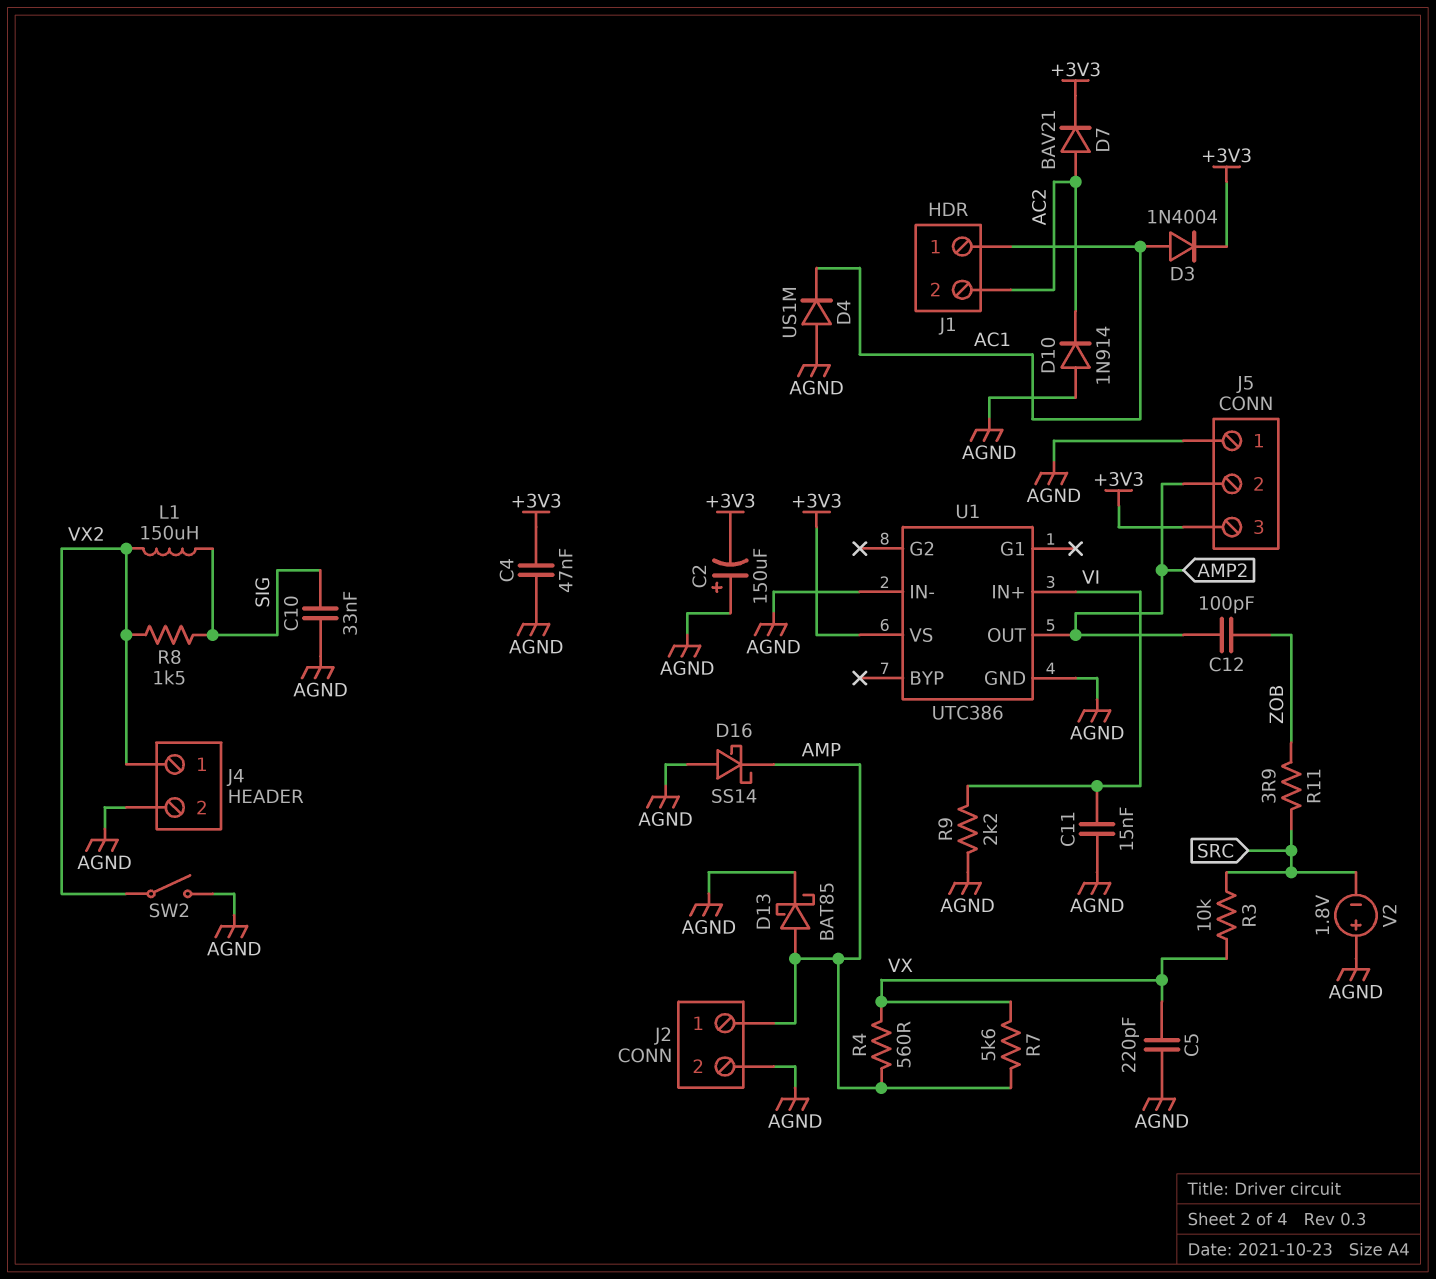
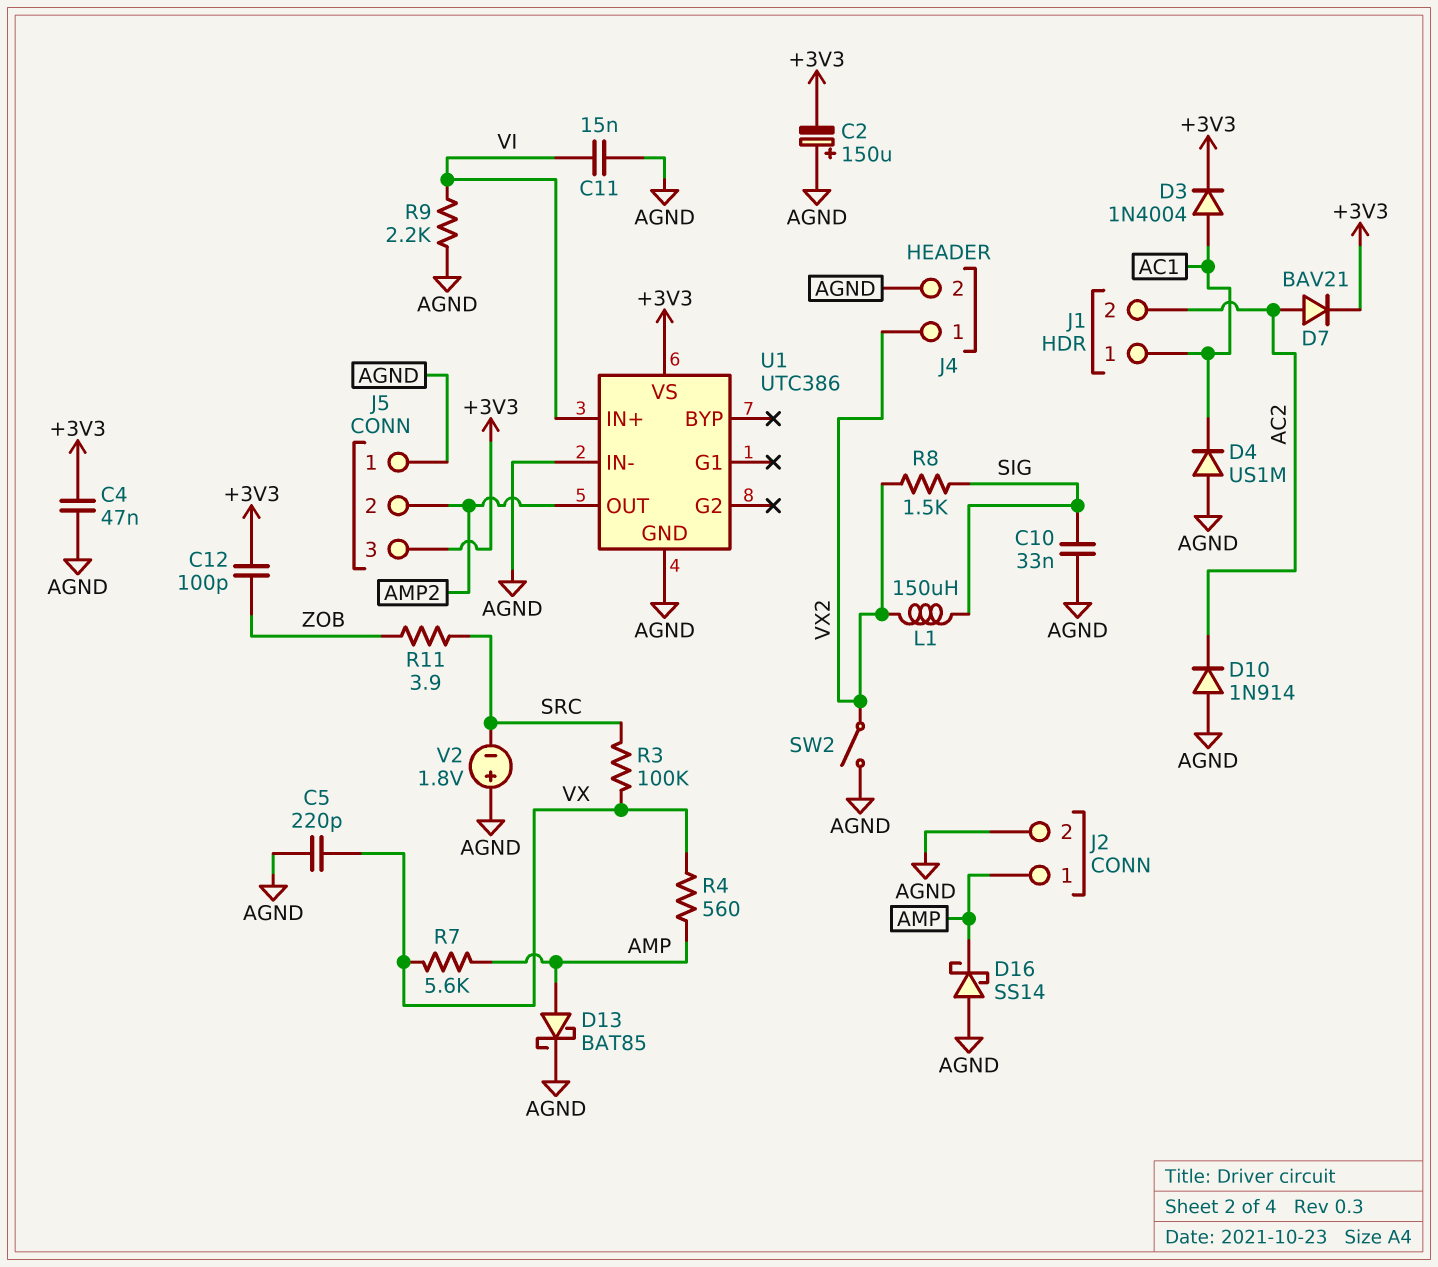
C12: 100pF (AMP2, ZOB) -> 100pF (+3V3, ZOB)
R3: 10k (SRC, VX) -> 100k (SRC, VX)

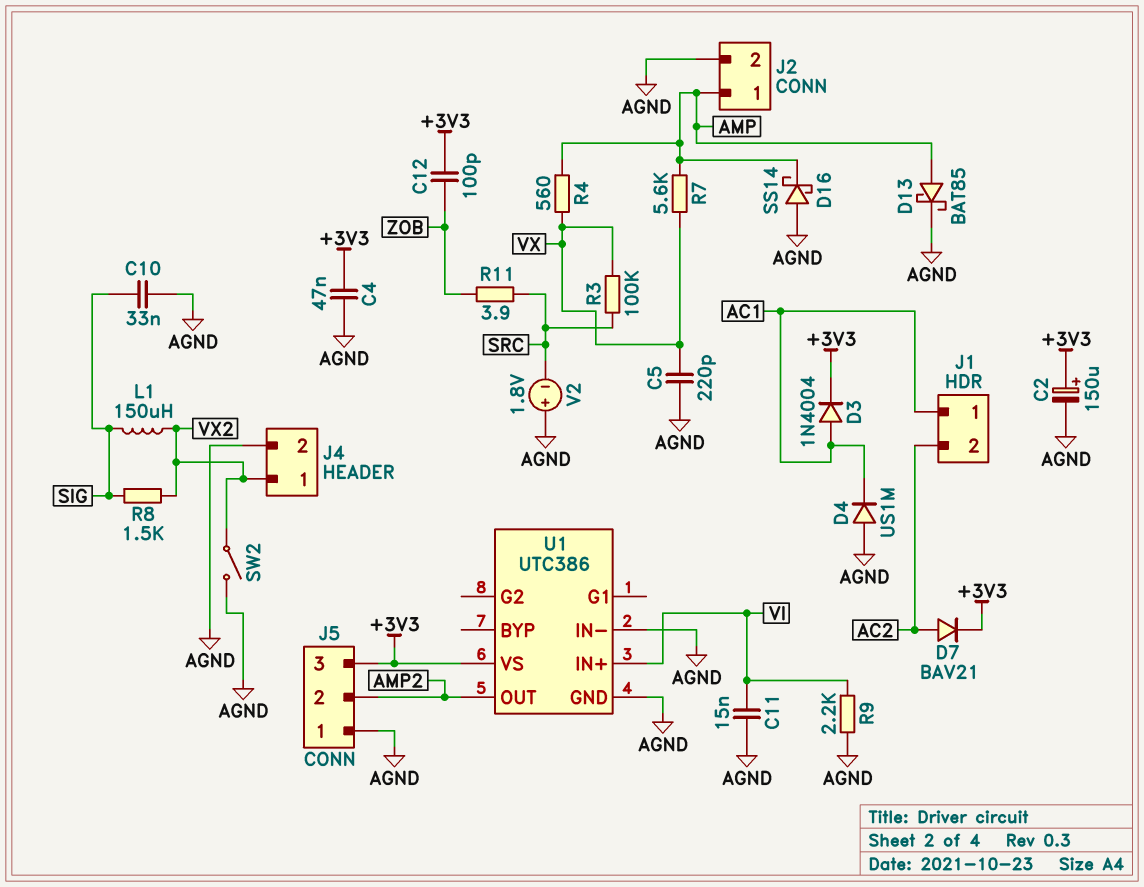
C2: 150uF (plus AGND, minus +3V3) -> 150uF (plus +3V3, minus AGND)
D10: diode 1N914 (A AGND, K AC2) -> none

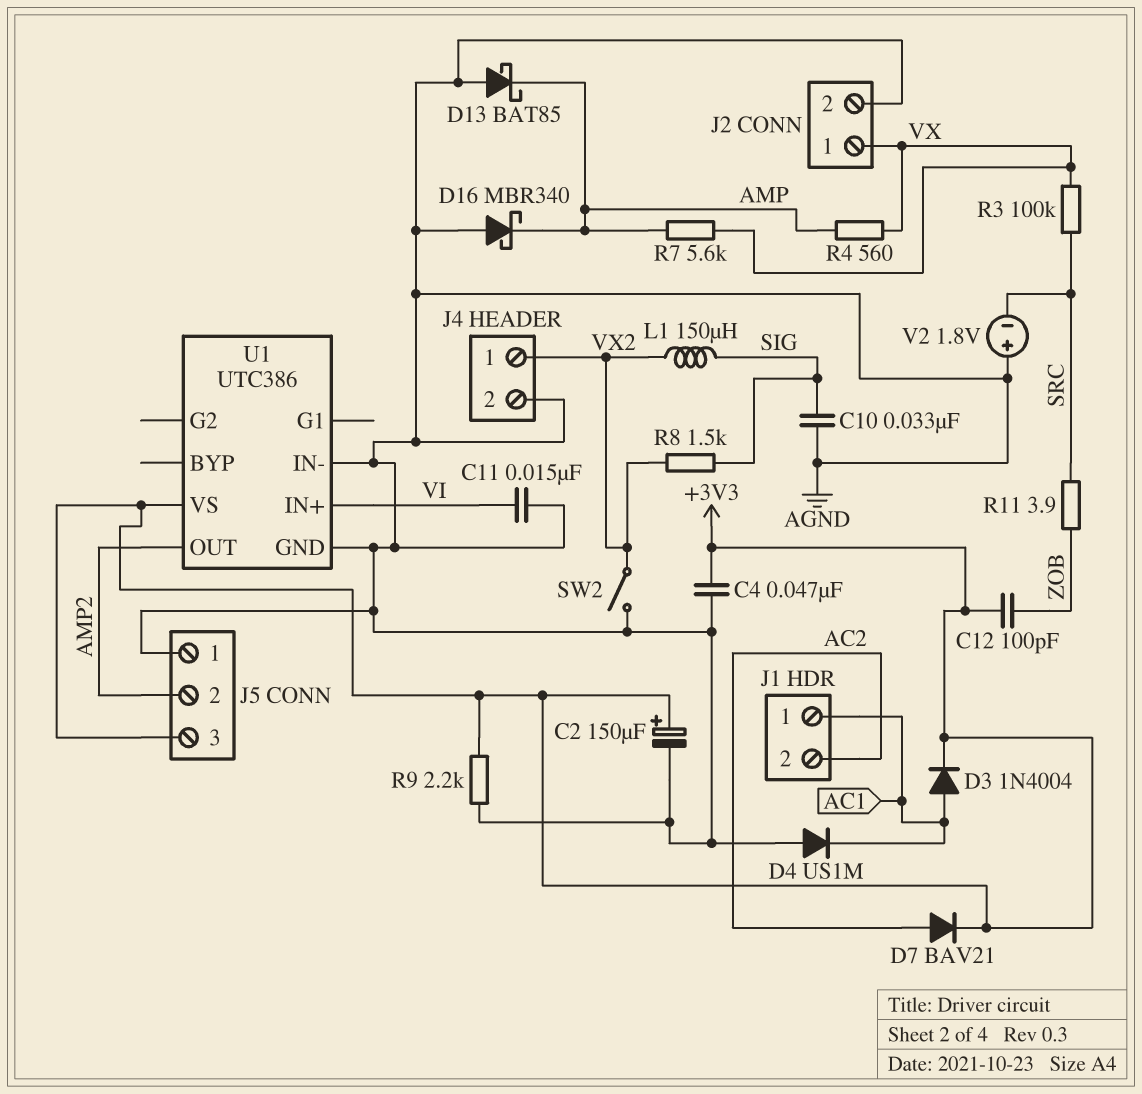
C5: 220pF (AGND, VX) -> none
D13: schottky BAT85 (A AMP, K AGND) -> schottky BAT85 (A AGND, K AMP)
D16: schottky SS14 (A AGND, K AMP) -> schottky MBR340 (A AGND, K AMP)
J2 pin 1: AMP -> VX
R9: 2.2k (AGND, VI) -> 2.2k (+3V3, AGND)

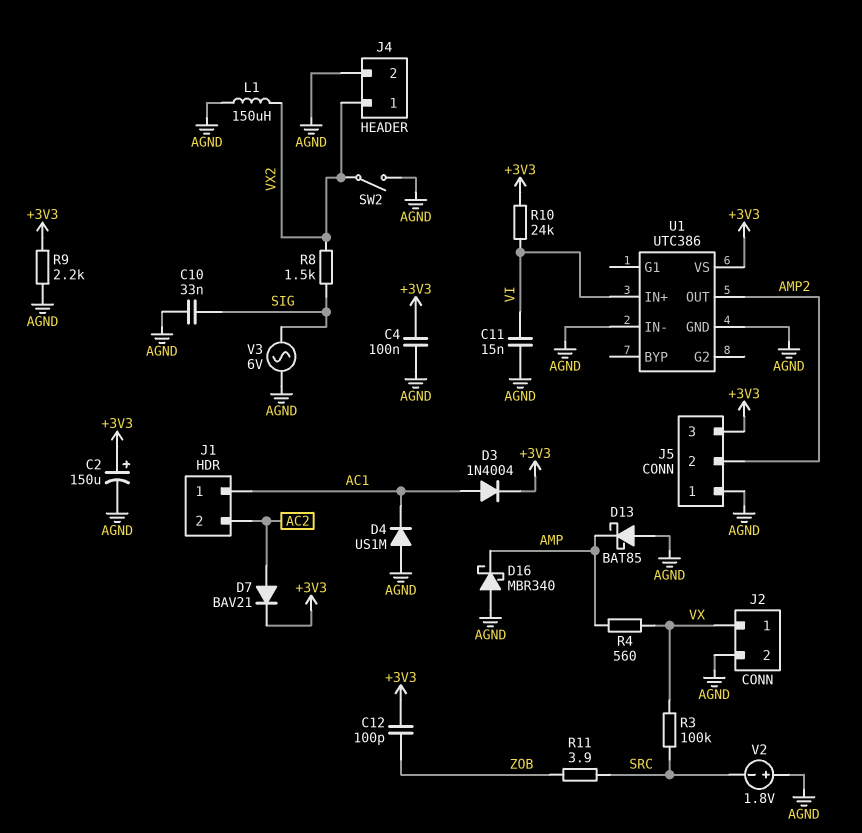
C4: 47nF (+3V3, AGND) -> 100nF (+3V3, AGND)
L1: 150uH (SIG, VX2) -> 150uH (AGND, VX2)
R7: 5.6k (AMP, VX) -> none
R10: none -> 24k (+3V3, VI)
V3: none -> AC 6V (AGND, SIG)

